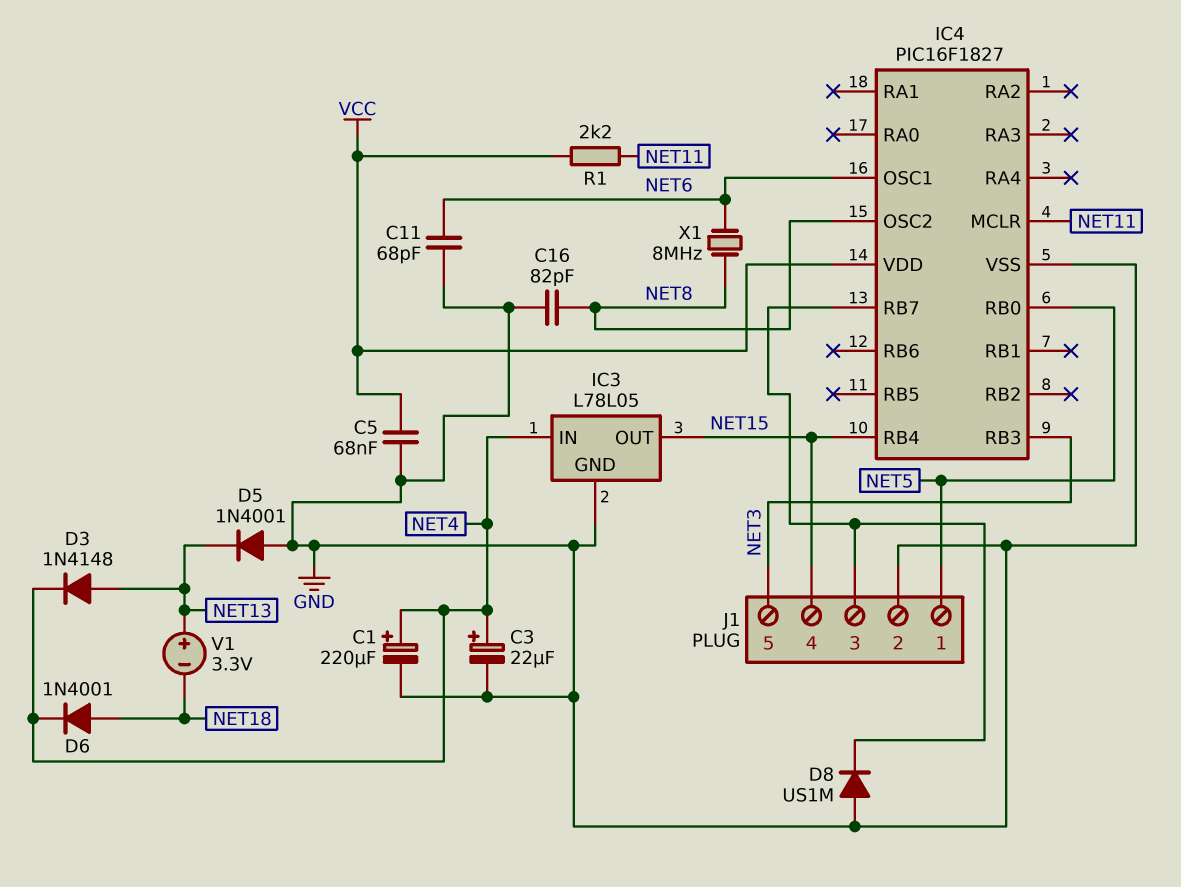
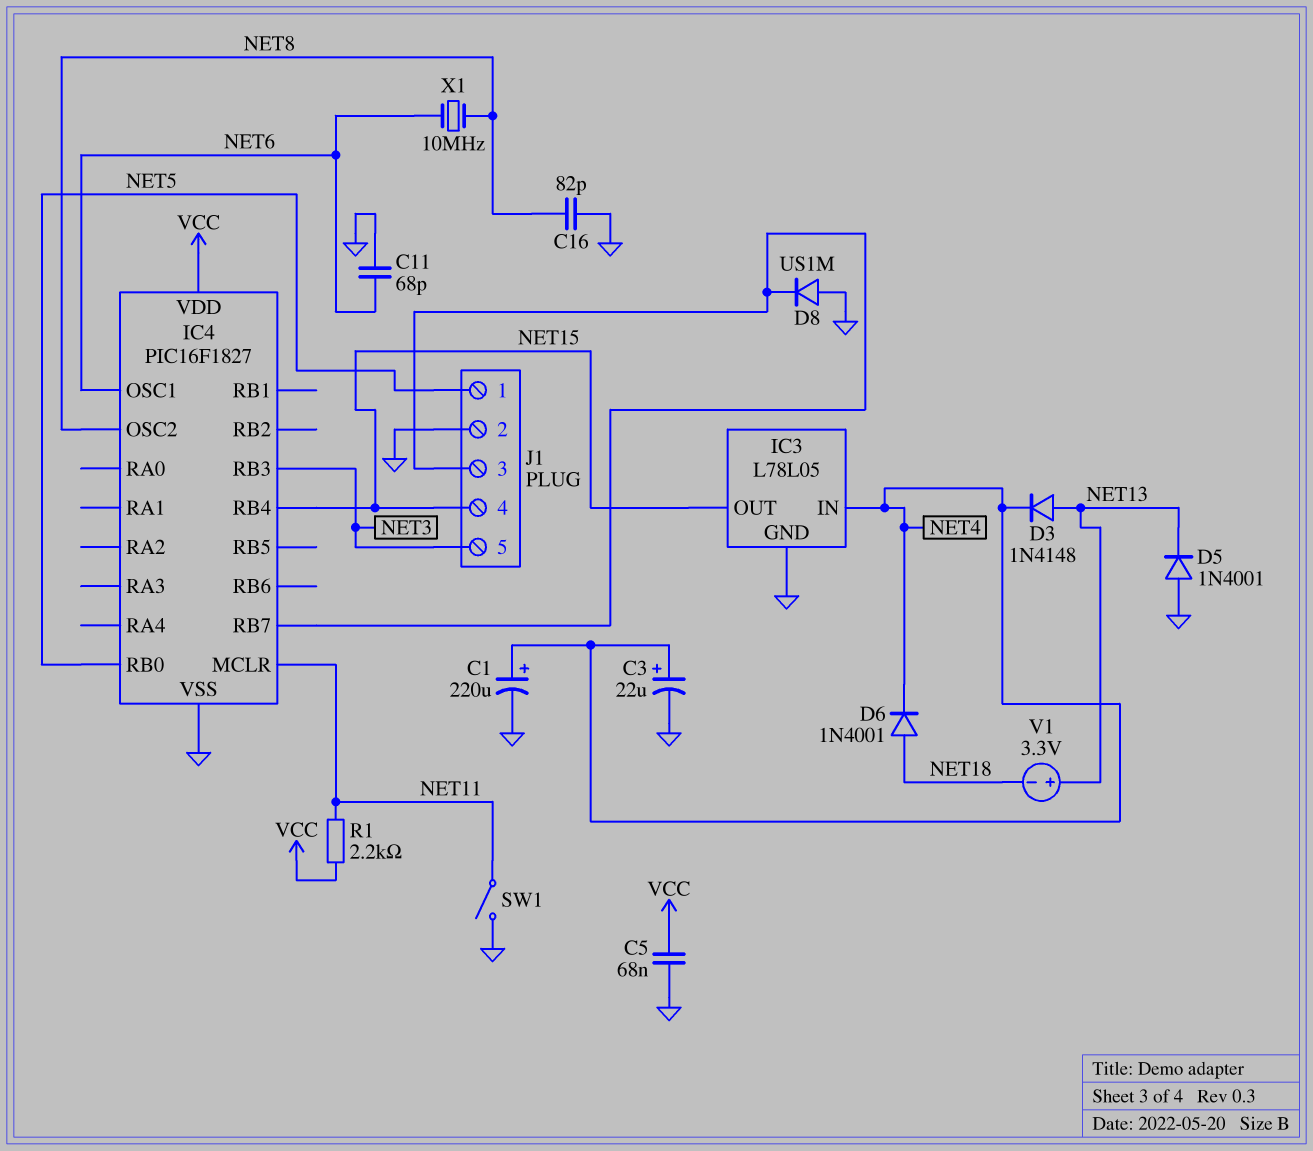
SW1: none -> switch (GND, NET11)
X1: 8MHz (NET6, NET8) -> 10MHz (NET6, NET8)

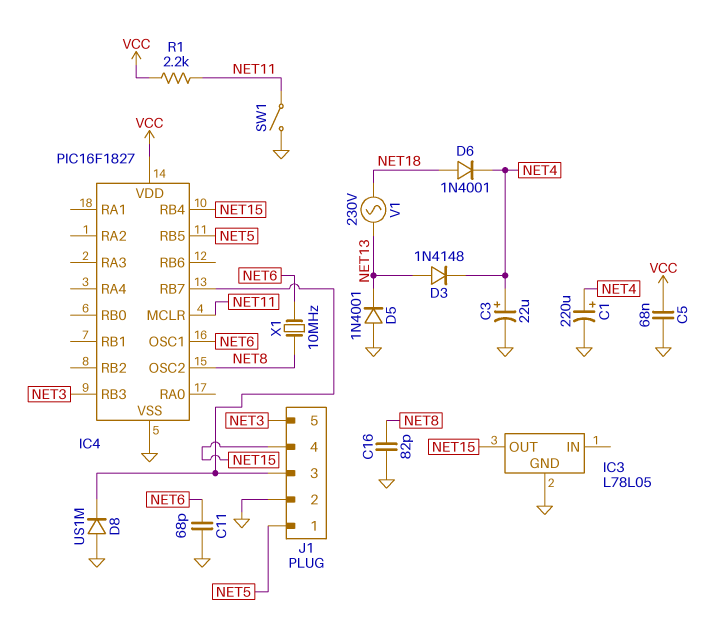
IC3 pin IN: NET4 -> none
IC4 pin RB0: NET5 -> none
IC4 pin RB5: none -> NET5
V1: 3.3V (plus NET13, minus NET18) -> AC 230V (NET13, NET18)

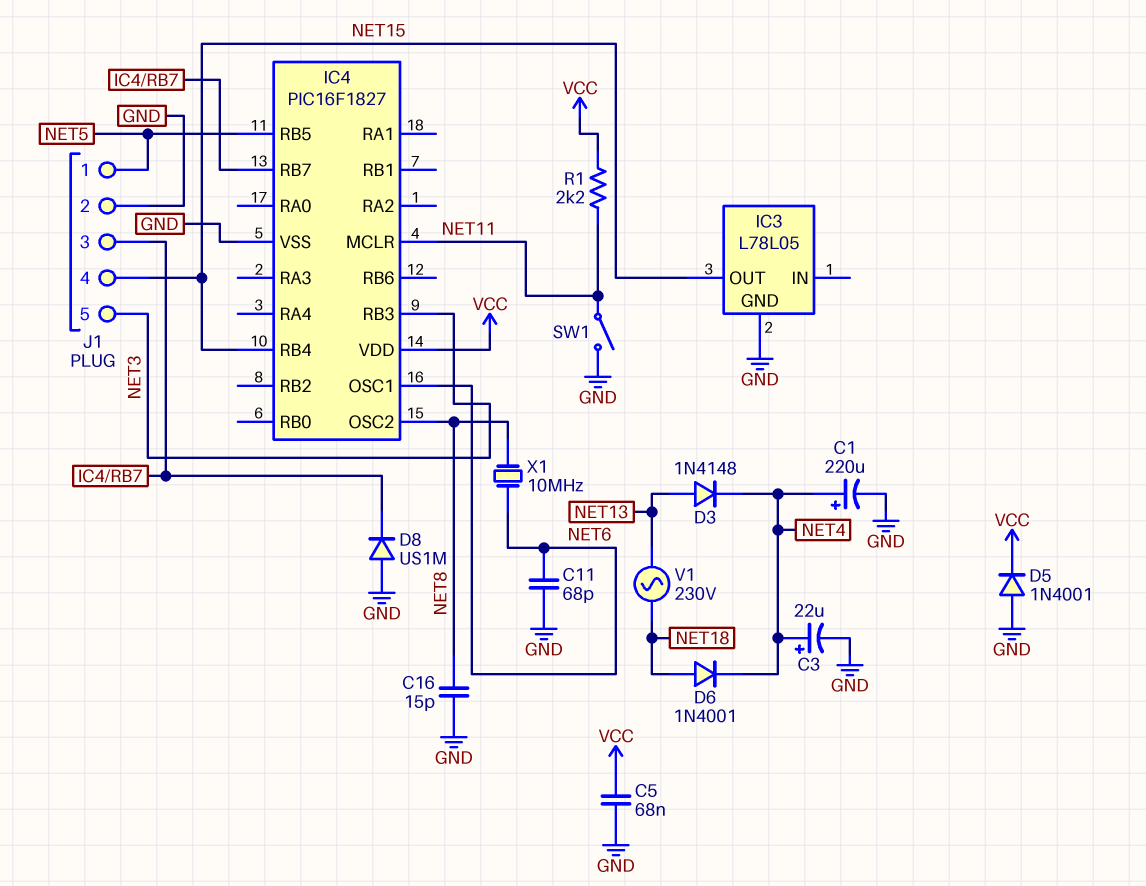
C16: 82pF (GND, NET8) -> 15pF (GND, NET8)
D5: diode 1N4001 (A GND, K NET13) -> diode 1N4001 (A GND, K VCC)

